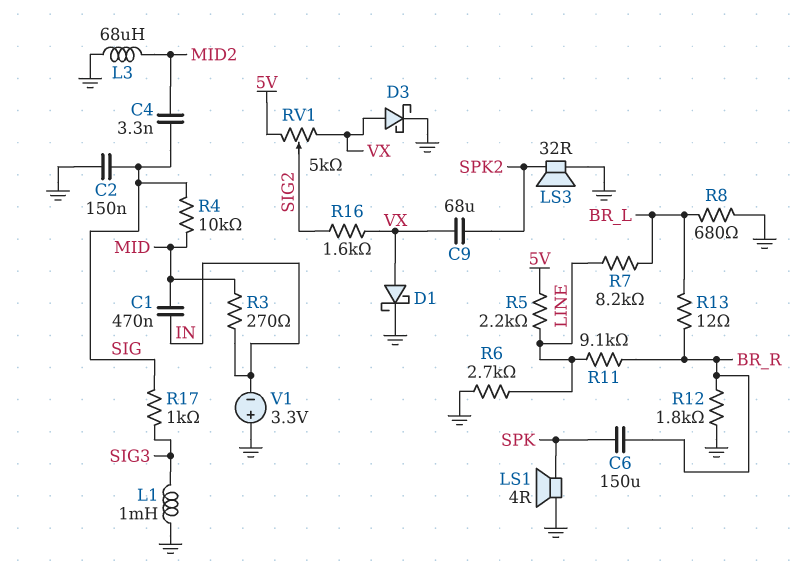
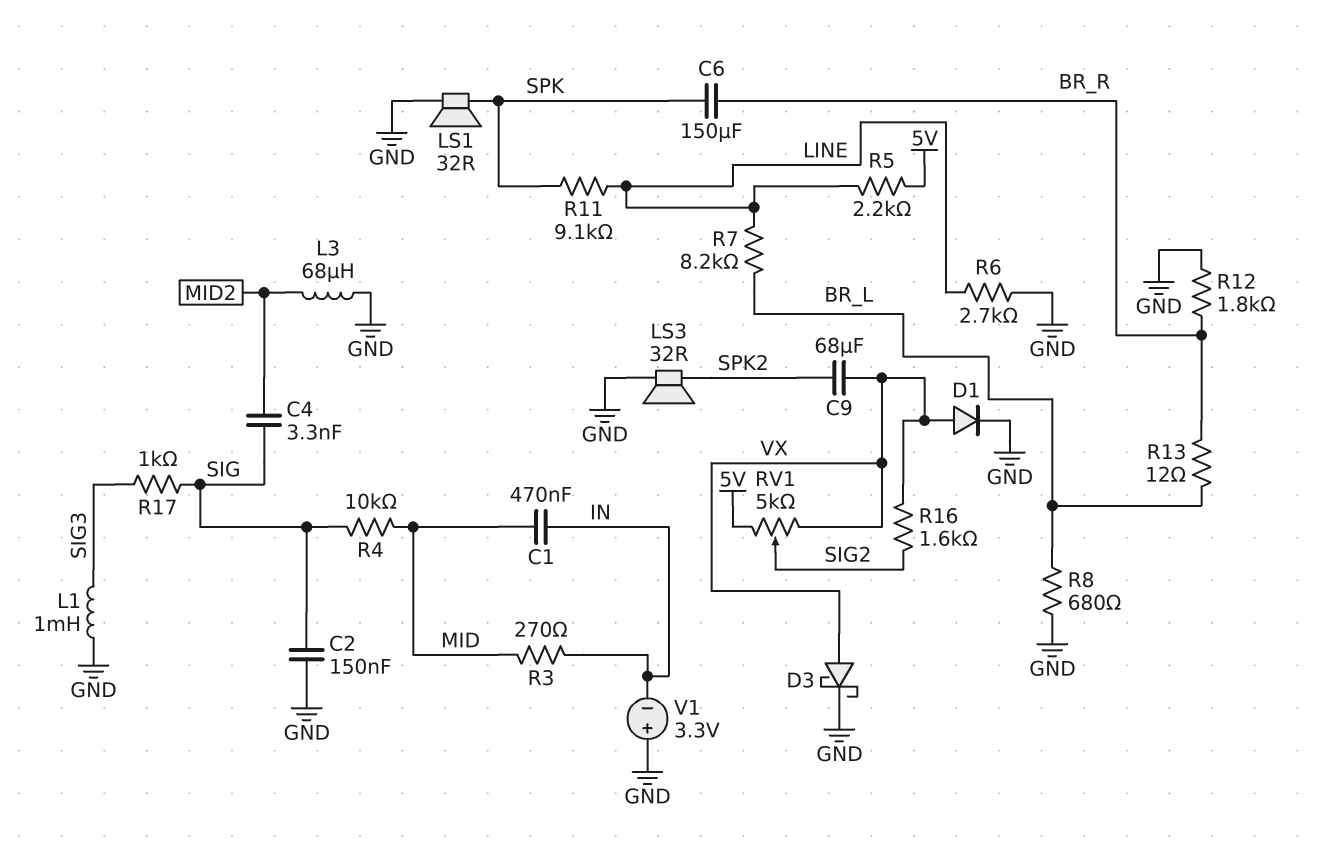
D1: schottky (A VX, K GND) -> diode (A VX, K GND)
LS1: speaker 4R (GND, SPK) -> speaker 32R (GND, SPK)
R11: 9.1k (BR_R, LINE) -> 9.1k (LINE, SPK)

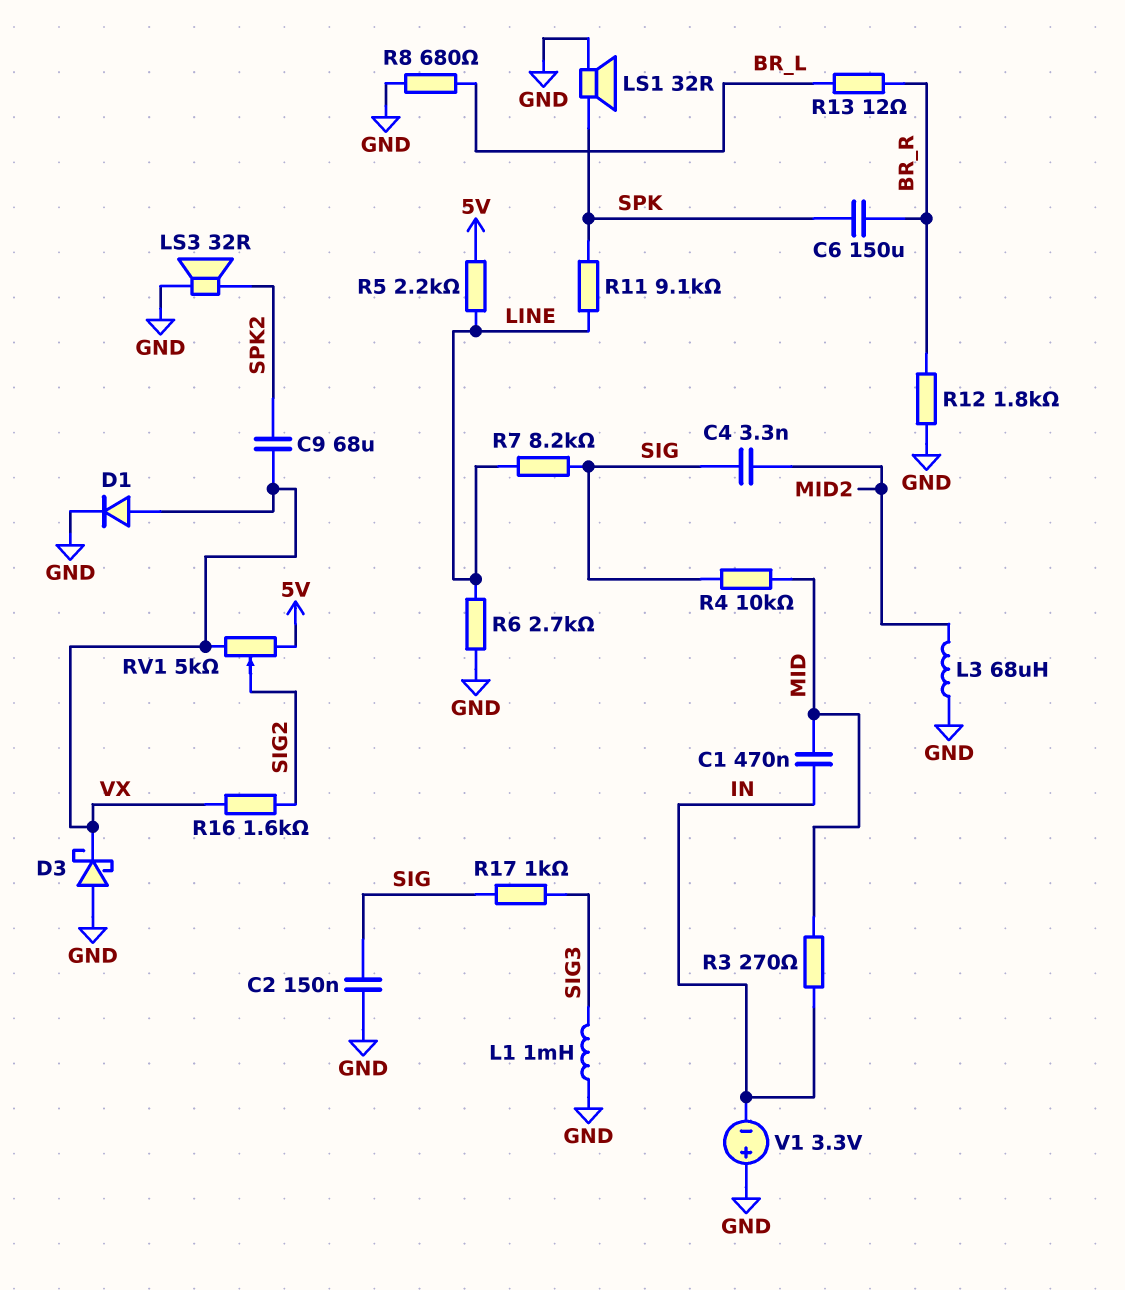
D3: schottky (A VX, K GND) -> schottky (A GND, K VX)
R7: 8.2k (BR_L, LINE) -> 8.2k (LINE, SIG)

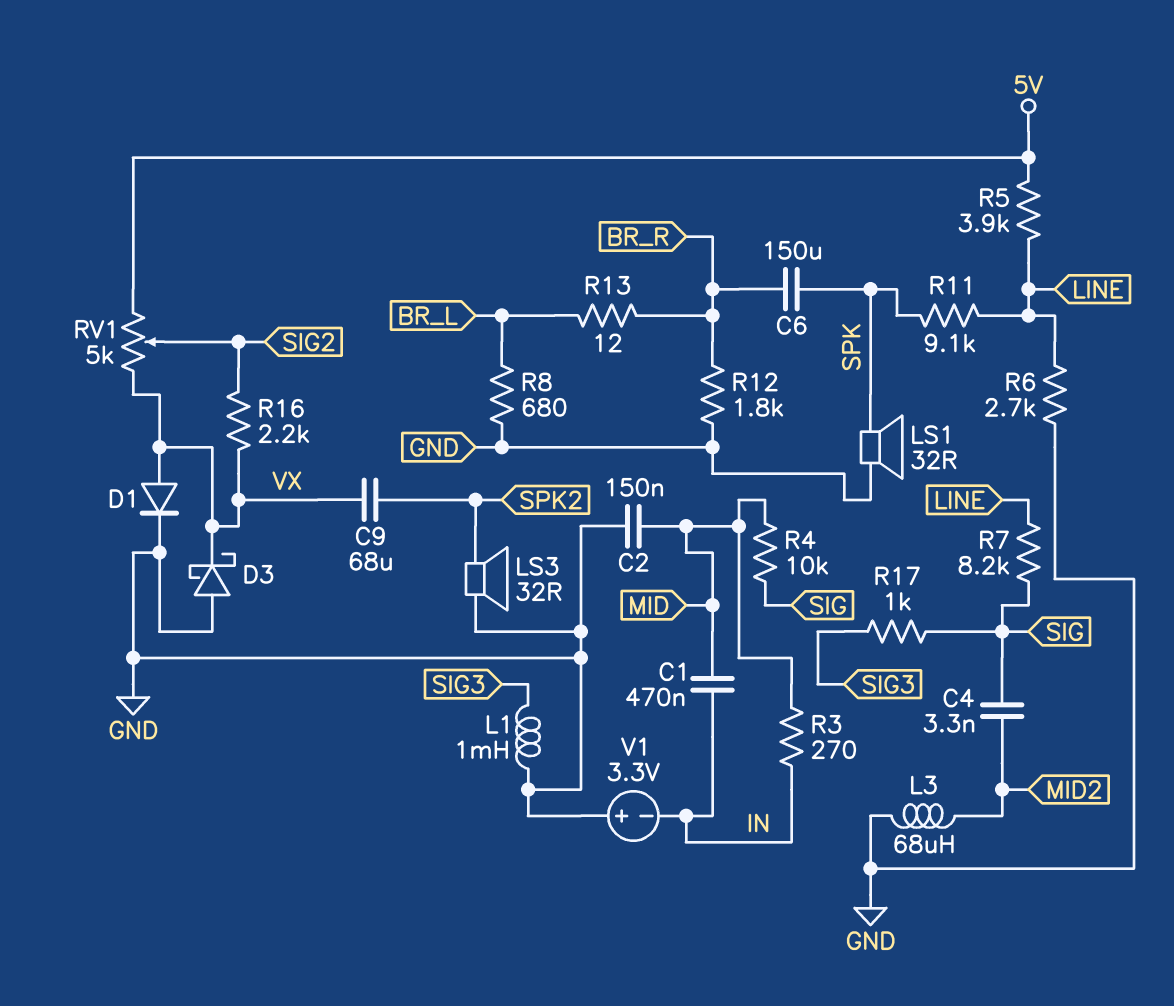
C2: 150nF (GND, SIG) -> 150nF (GND, MID)
R5: 2.2k (5V, LINE) -> 3.9k (5V, LINE)
R16: 1.6k (SIG2, VX) -> 2.2k (SIG2, VX)

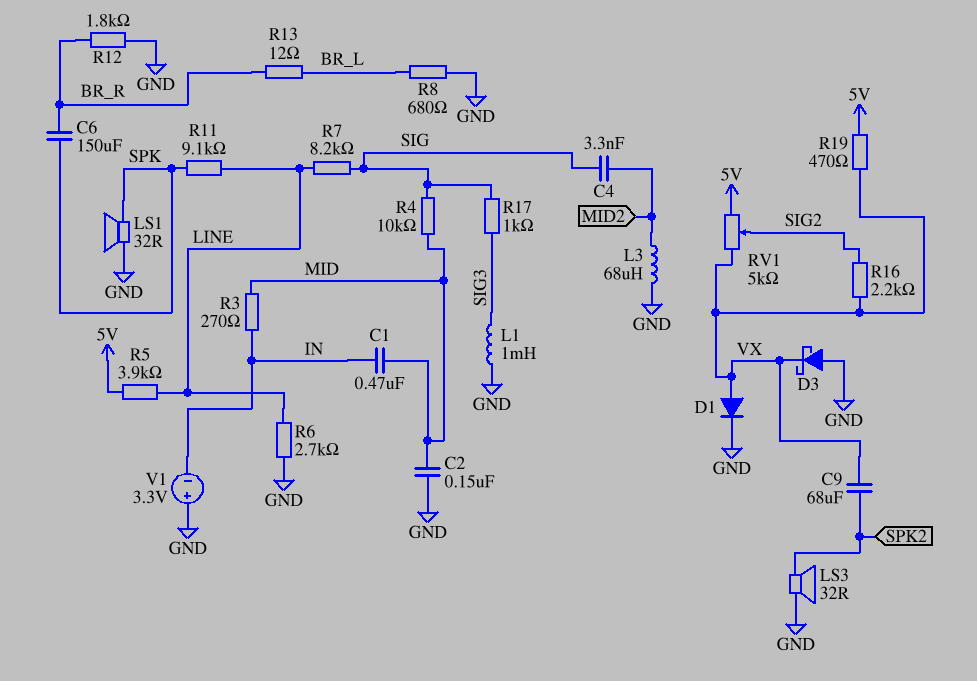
R19: none -> 470 (5V, VX)

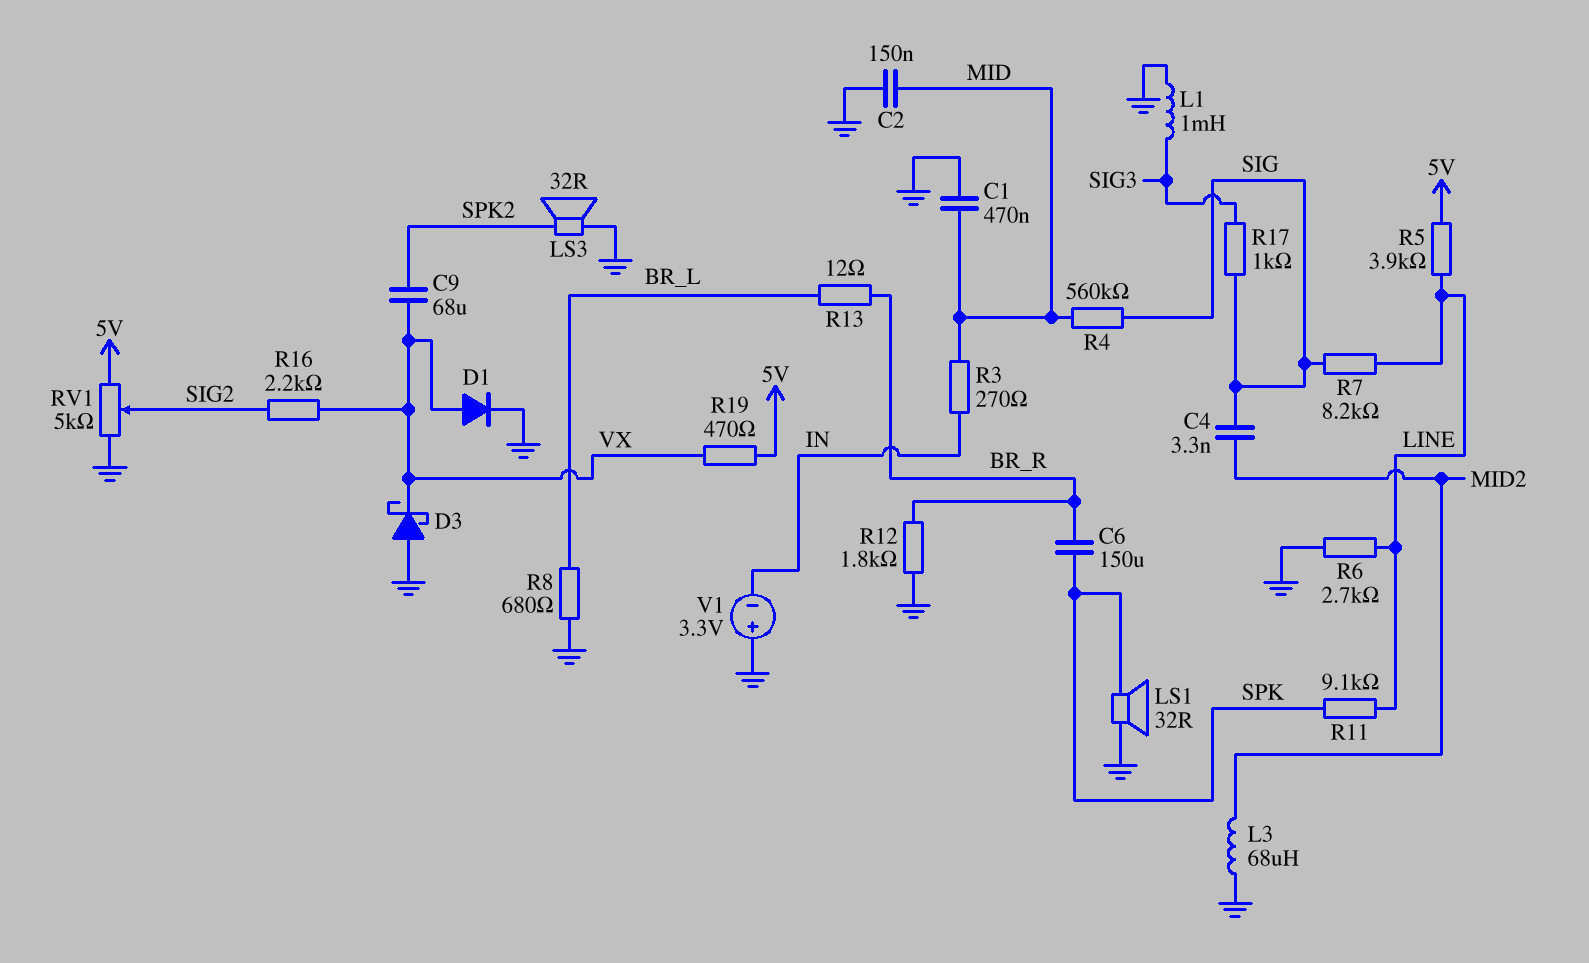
C1: 470nF (IN, MID) -> 470nF (GND, MID)
R4: 10k (MID, SIG) -> 560k (MID, SIG)
RV1: 5k (5V, VX, wiper SIG2) -> 5k (5V, GND, wiper SIG2)

